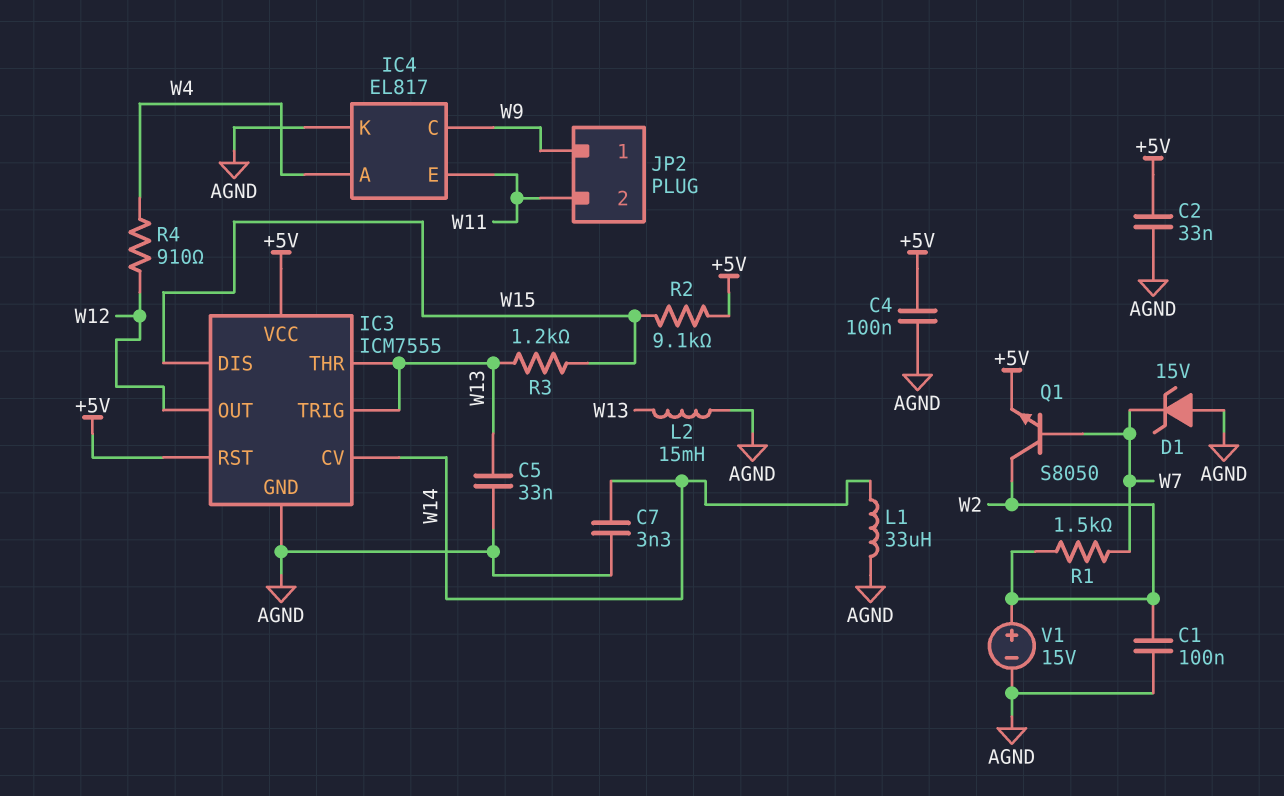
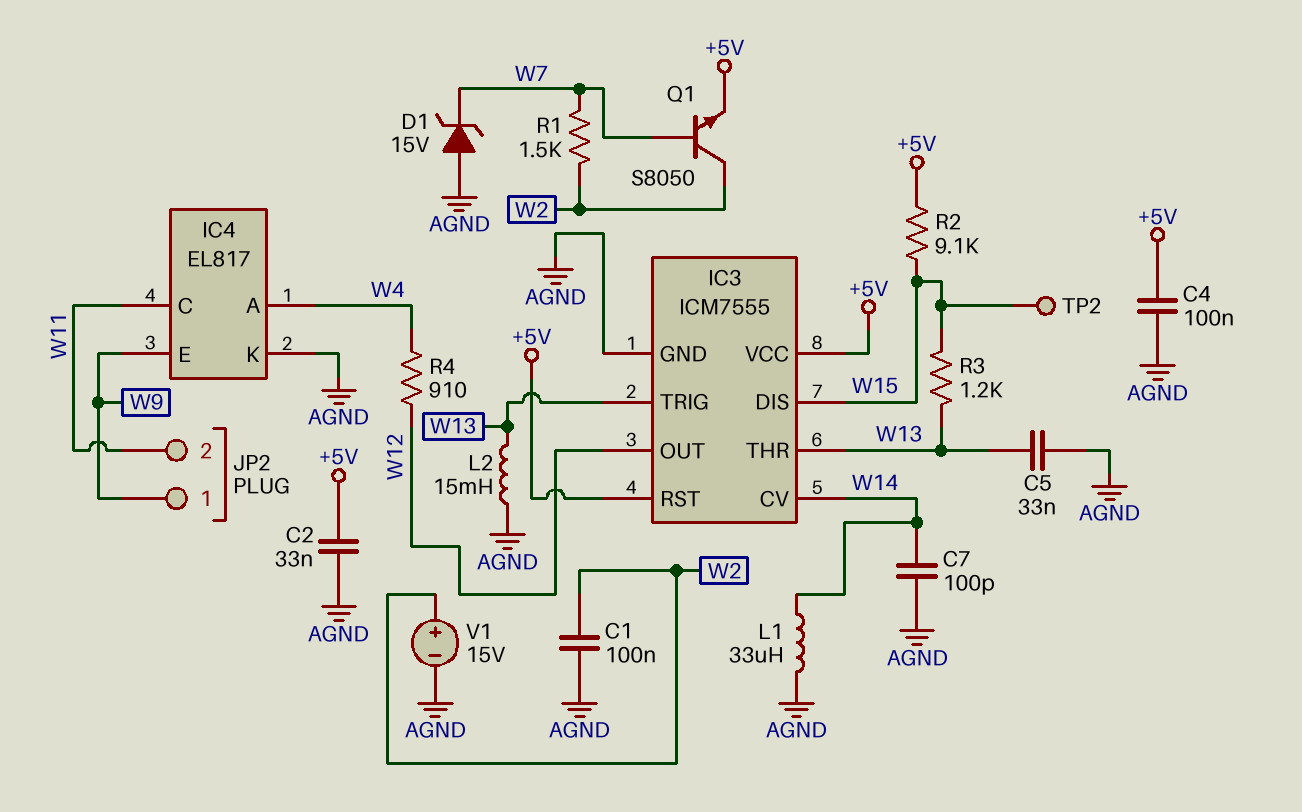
C7: 3.3nF (AGND, W14) -> 100pF (AGND, W14)
IC4 pin C: W9 -> W11
IC4 pin E: W11 -> W9
TP2: none -> test point (W15)

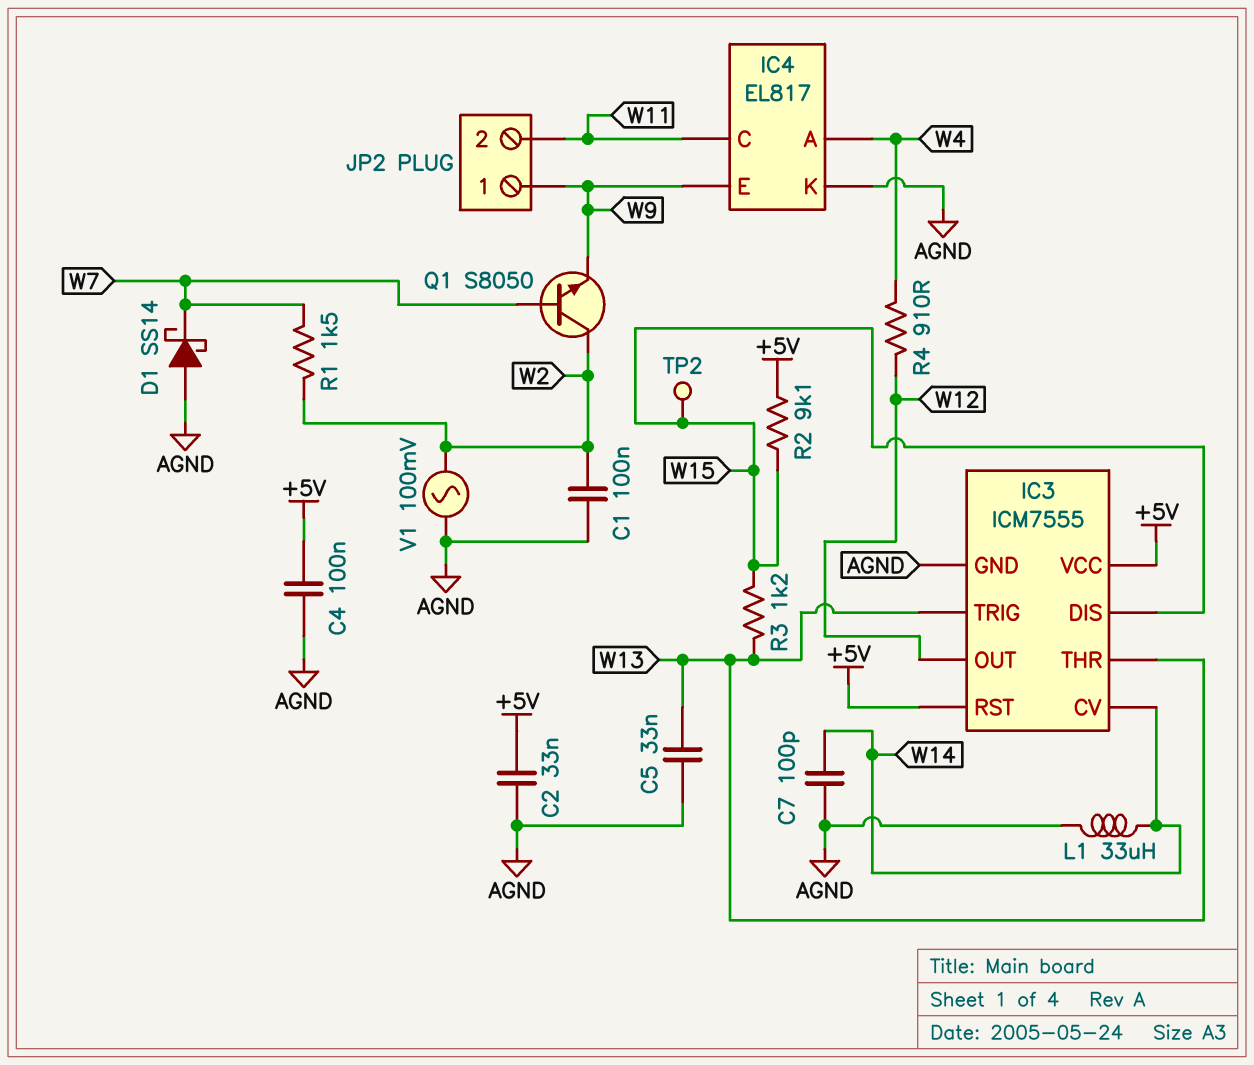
D1: zener 15V (A AGND, K W7) -> schottky SS14 (A AGND, K W7)
L2: 15mH (AGND, W13) -> none
Q1: NPN S8050 (B W7, C W2, E +5V) -> NPN S8050 (B W7, C W2, E W9)
V1: 15V (plus W2, minus AGND) -> AC 100mV (AGND, W2)

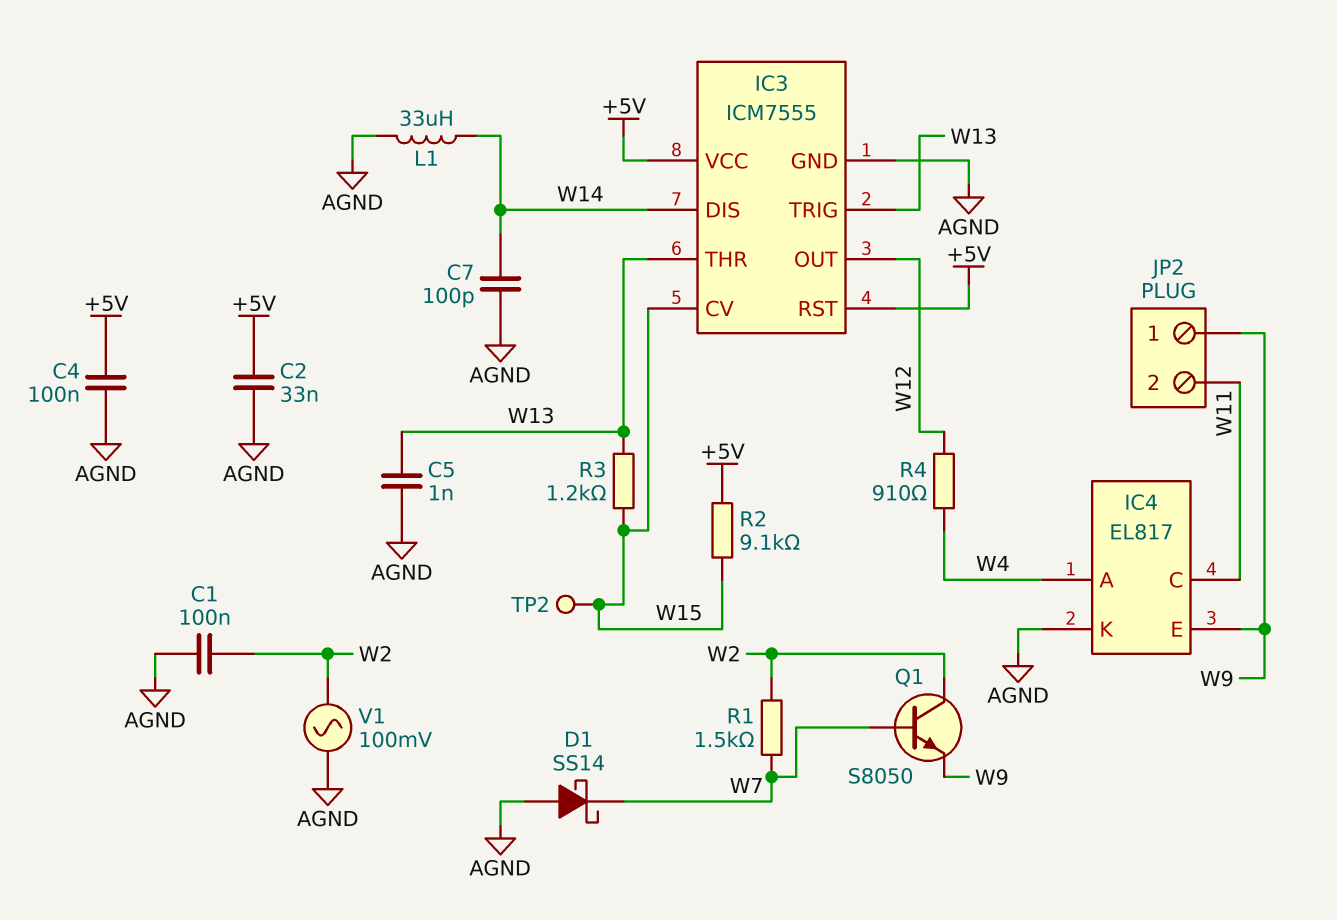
C5: 33nF (AGND, W13) -> 1nF (AGND, W13)
IC3 pin CV: W14 -> W15
IC3 pin DIS: W15 -> W14

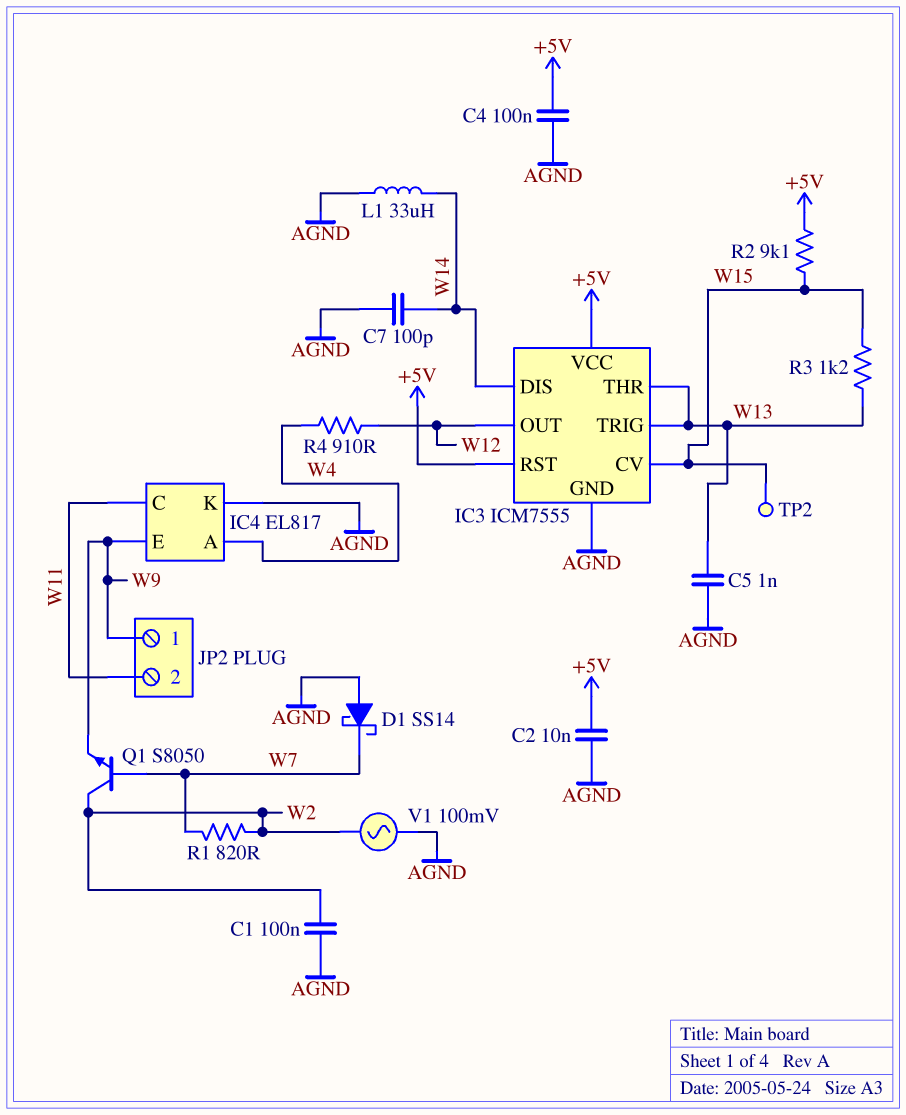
C2: 33nF (+5V, AGND) -> 10nF (+5V, AGND)
R1: 1.5k (W2, W7) -> 820 (W2, W7)

